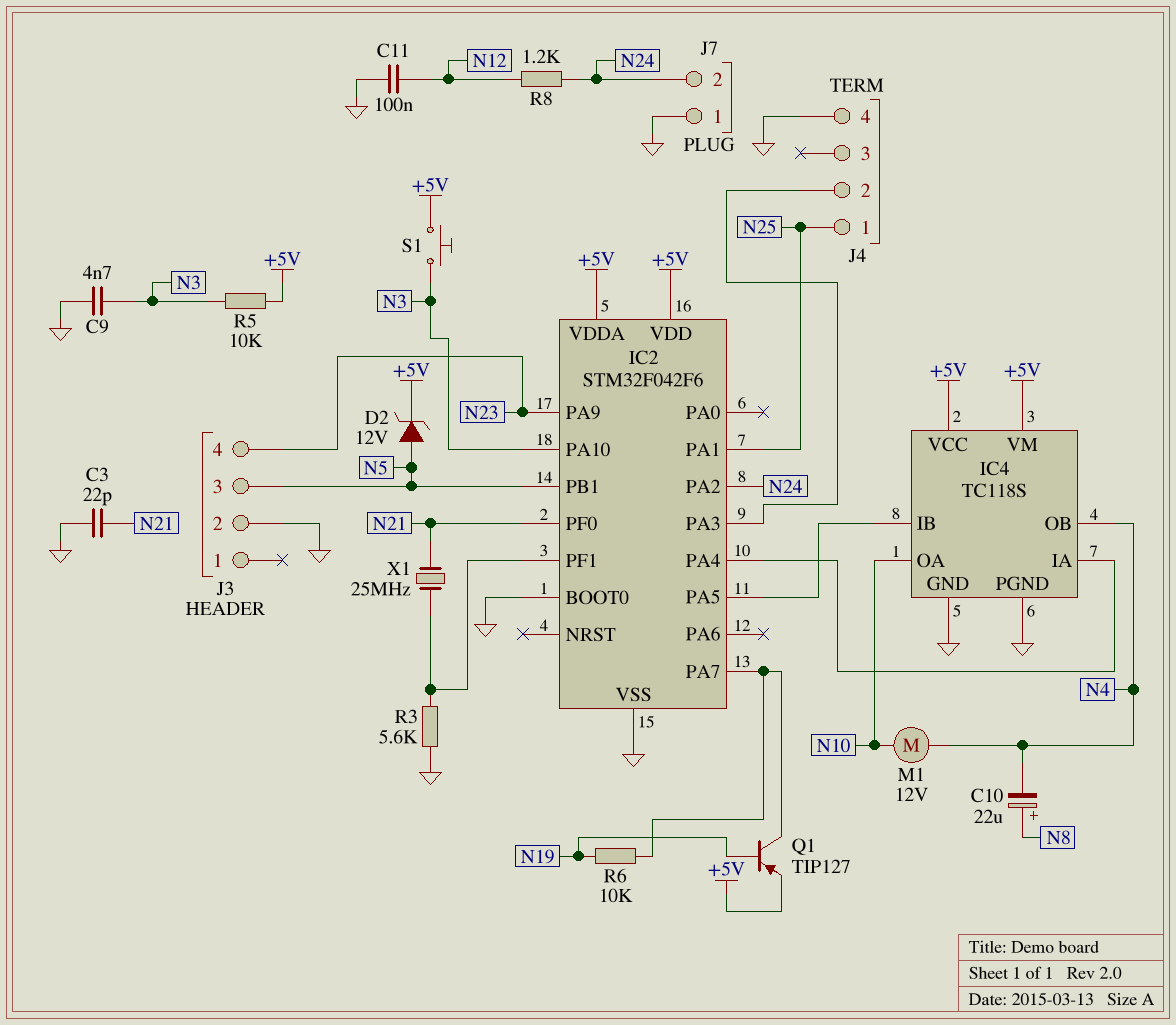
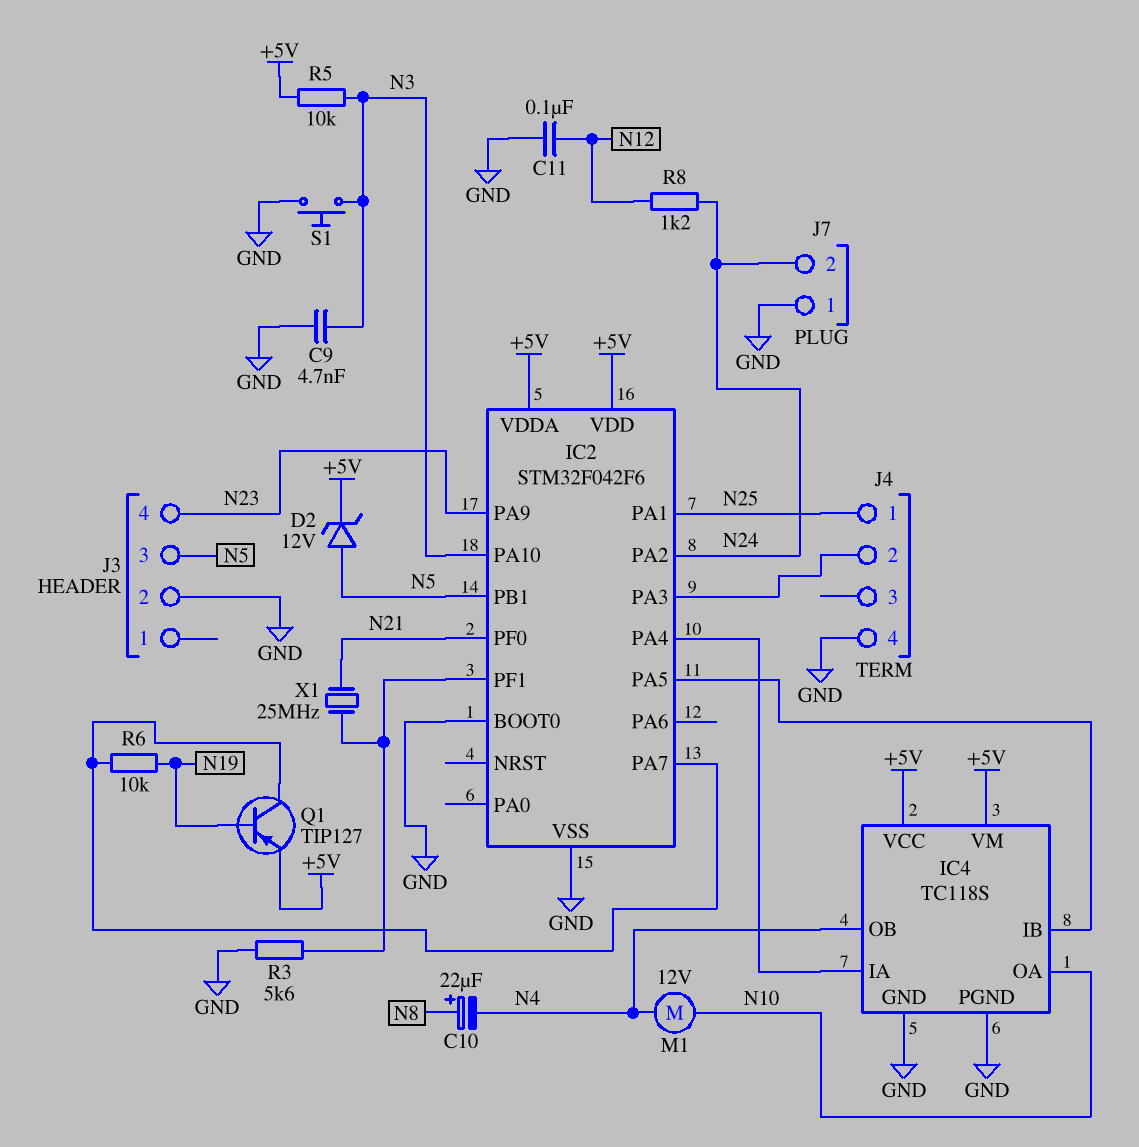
C3: 22pF (GND, N21) -> none
S1: button (+5V, N3) -> button (GND, N3)

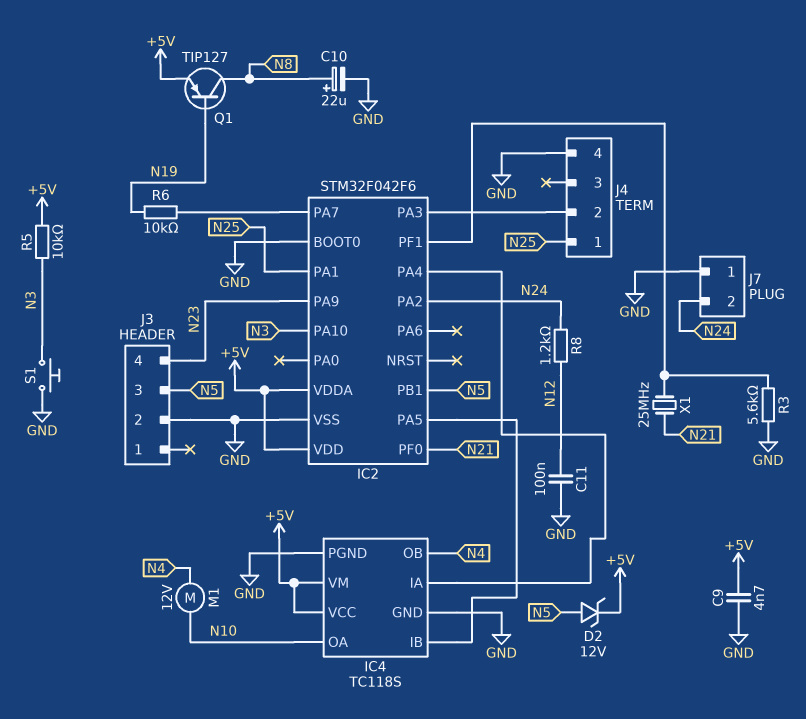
C9: 4.7nF (GND, N3) -> 4.7nF (+5V, GND)
C10: 22uF (plus N8, minus N4) -> 22uF (plus N8, minus GND)
Q1: PNP TIP127 (B N19, C IC2/PA7, E +5V) -> PNP TIP127 (B N19, C N8, E +5V)

